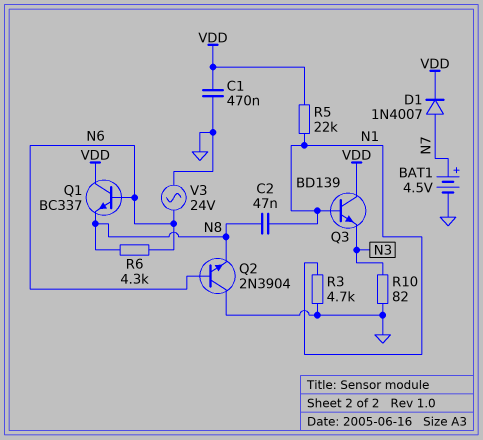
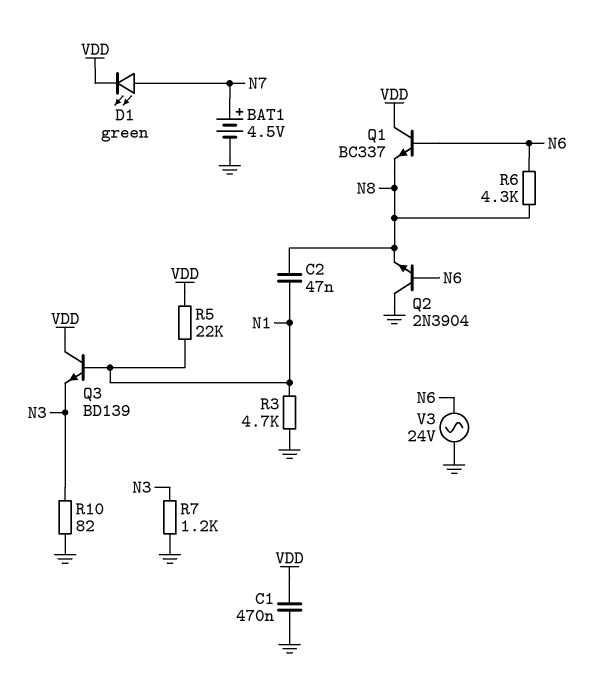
D1: diode 1N4007 (A N7, K VDD) -> LED green (A N7, K VDD)
R7: none -> 1.2k (GND, N3)

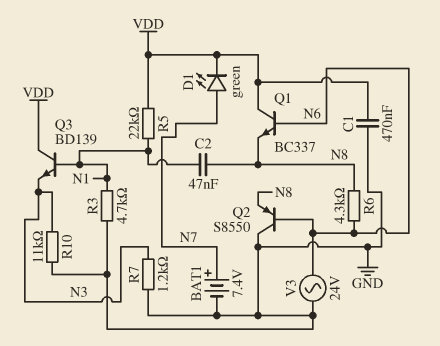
BAT1: 4.5V (plus N7, minus GND) -> 7.4V (plus N7, minus GND)
Q2: NPN 2N3904 (B N6, C GND, E N8) -> PNP S8550 (B N6, C GND, E N8)
R10: 82 (GND, N3) -> 11k (GND, N3)

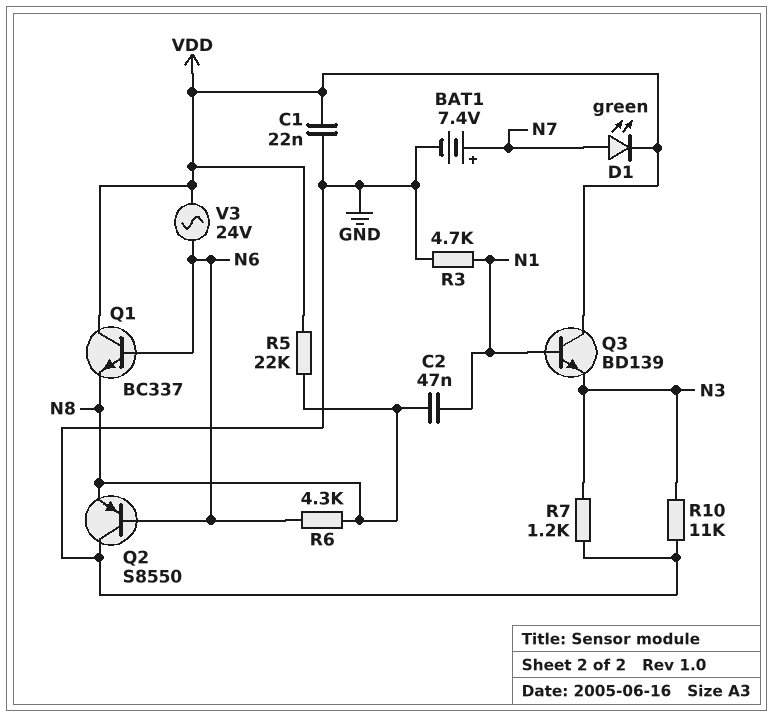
C1: 470nF (GND, VDD) -> 22nF (GND, VDD)
R5: 22k (N1, VDD) -> 22k (N8, VDD)
V3: AC 24V (GND, N6) -> AC 24V (N6, VDD)

